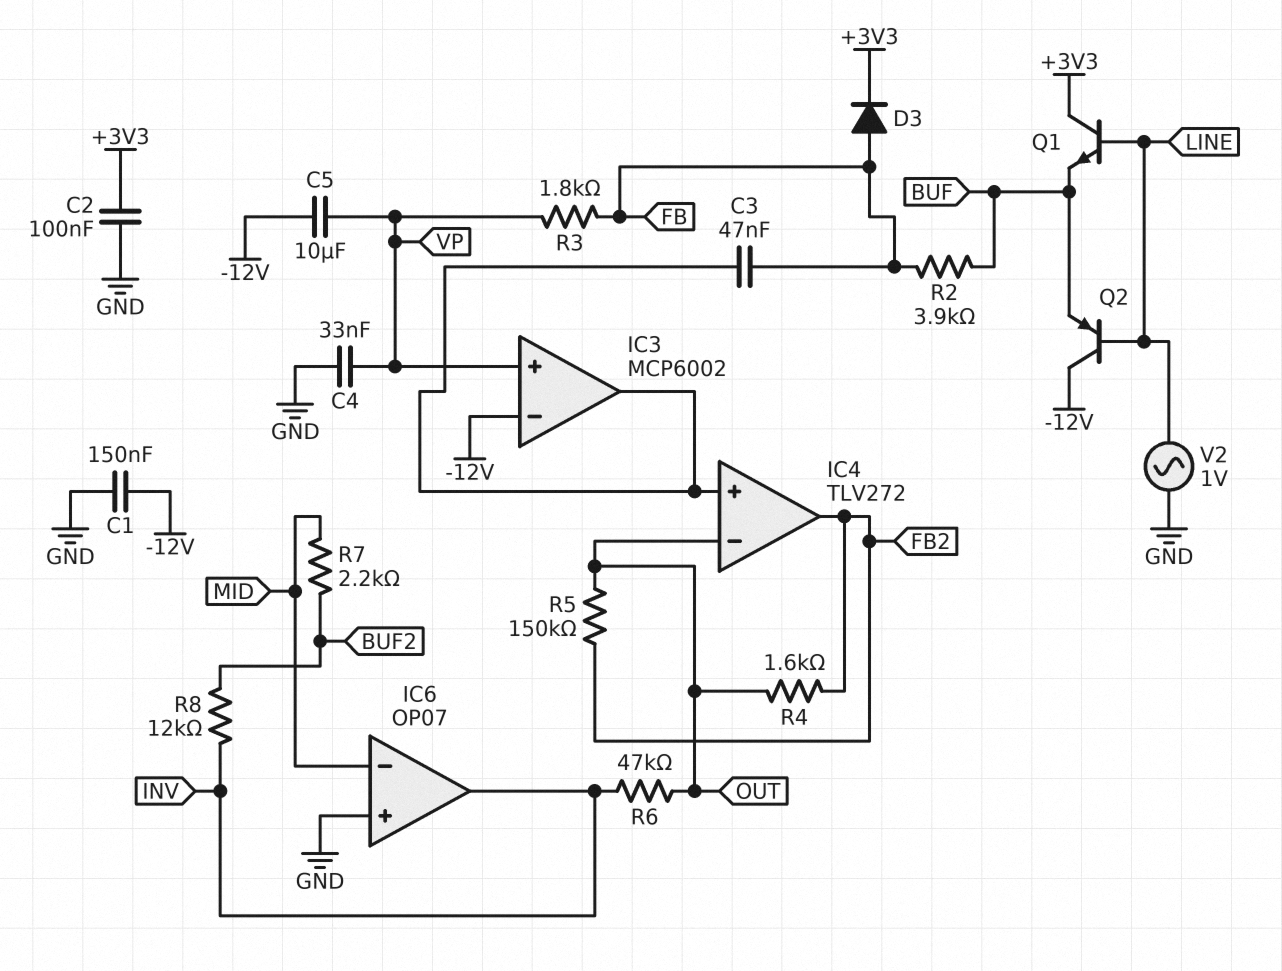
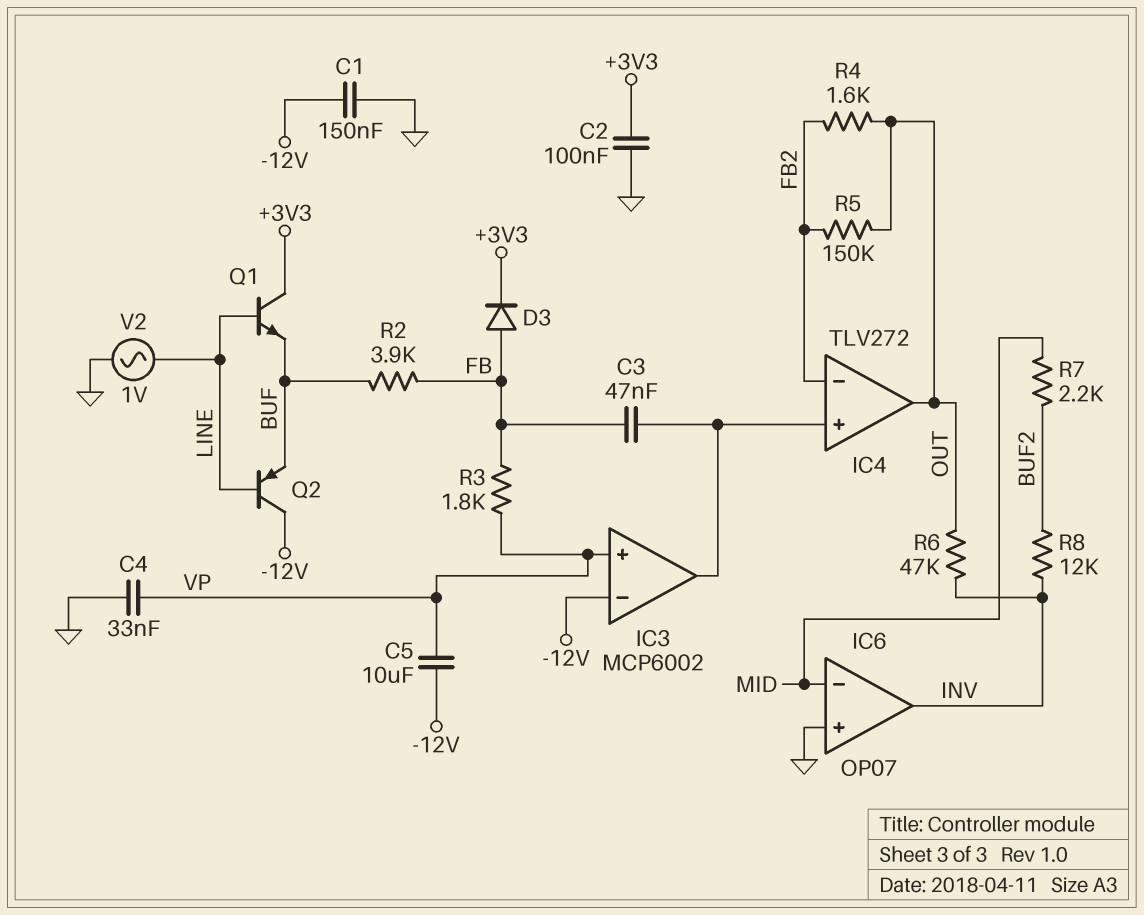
IC4 pin in-: OUT -> FB2
IC4 pin out: FB2 -> OUT

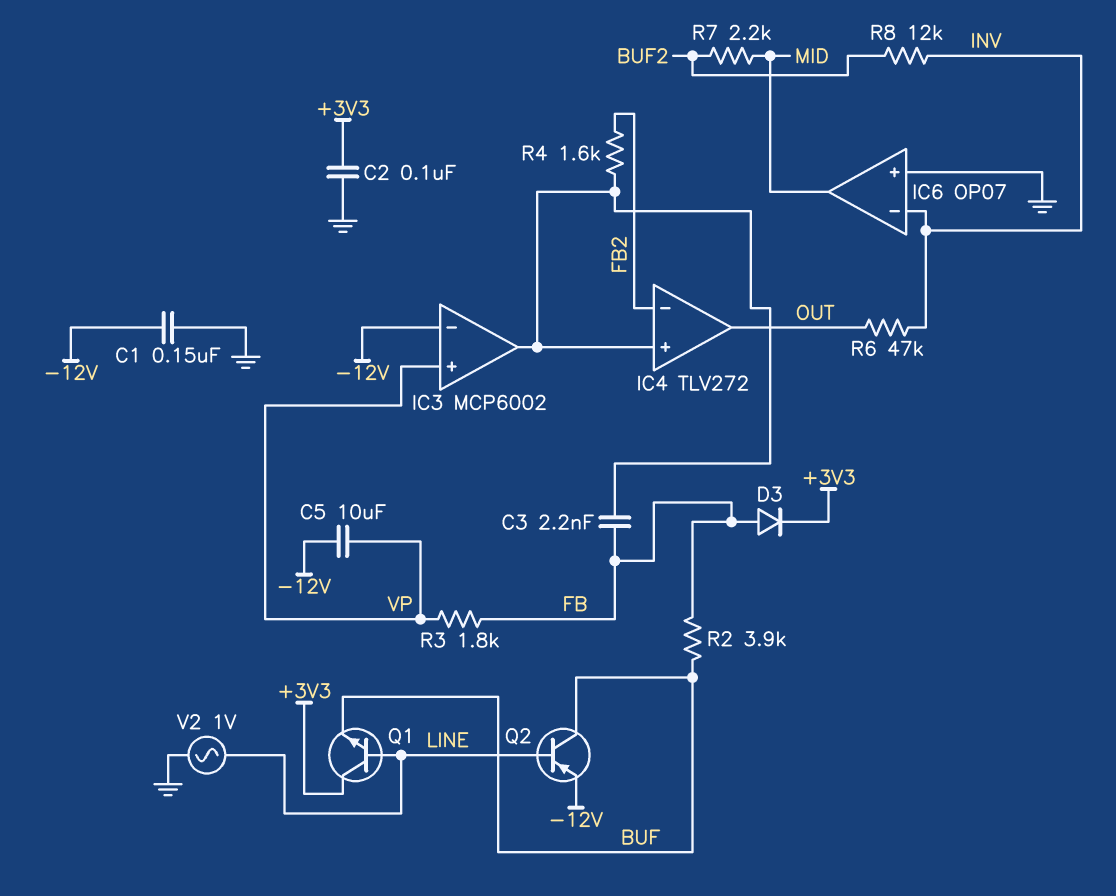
C3: 47nF (FB, IC3/out) -> 2.2nF (FB, IC3/out)
C4: 33nF (GND, VP) -> none
IC6 pin in-: MID -> INV
IC6 pin out: INV -> MID
Q2: PNP (B LINE, C -12V, E BUF) -> PNP (B LINE, C BUF, E -12V)
R4: 1.6k (FB2, OUT) -> 1.6k (FB2, IC3/out)
R5: 150k (FB2, OUT) -> none

